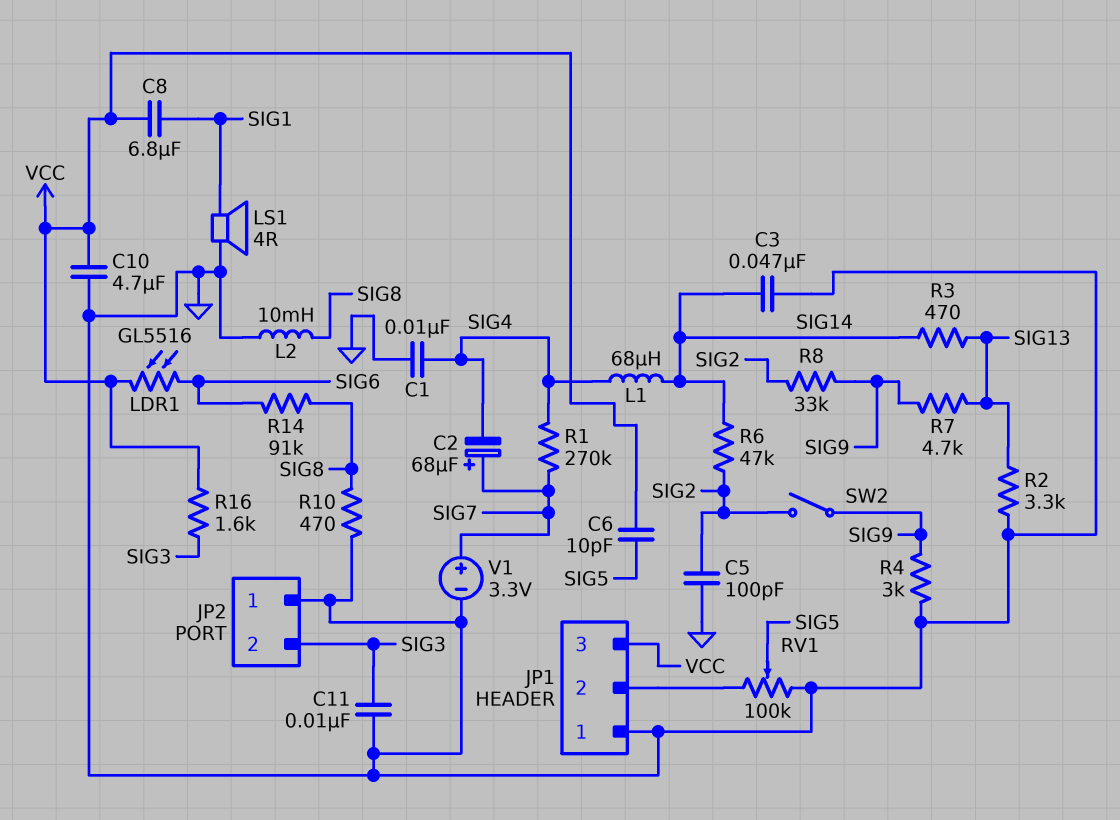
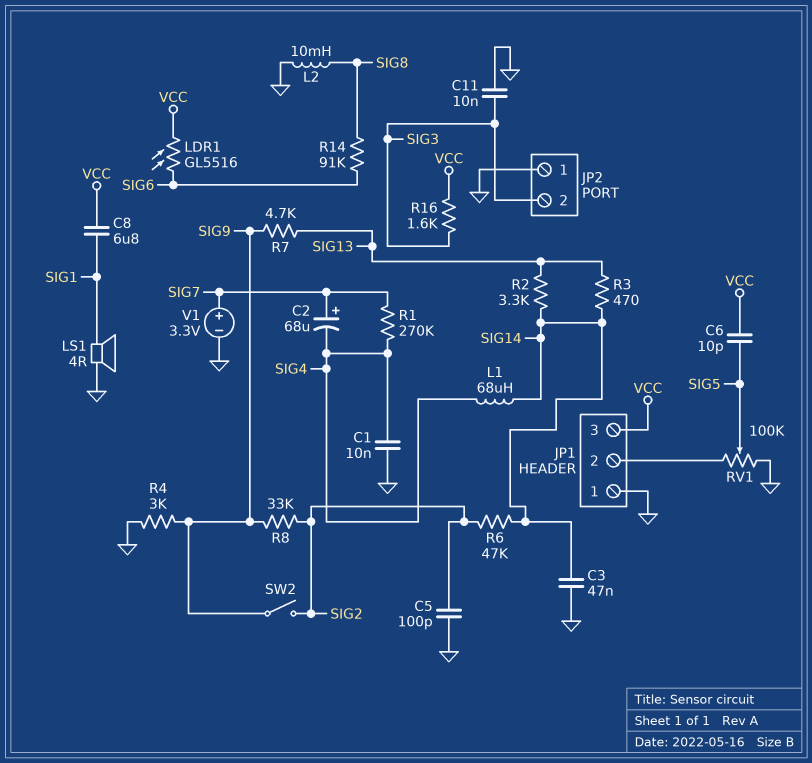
C10: 4.7uF (GND, VCC) -> none
R2: 3.3k (GND, SIG13) -> 3.3k (SIG13, SIG14)
R10: 470 (GND, SIG8) -> none

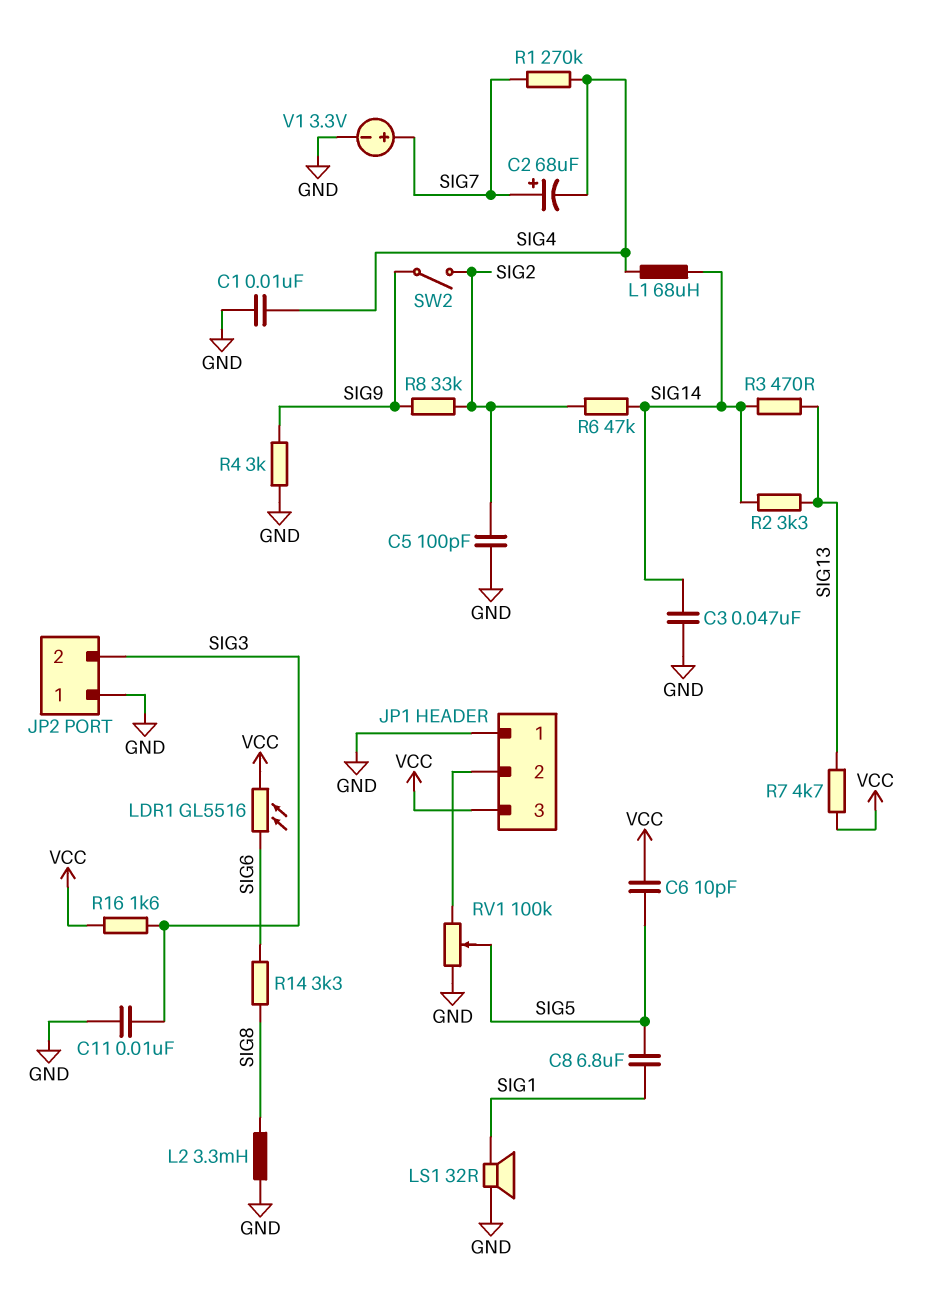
C8: 6.8uF (SIG1, VCC) -> 6.8uF (SIG1, SIG5)
L2: 10mH (GND, SIG8) -> 3.3mH (GND, SIG8)
LS1: speaker 4R (GND, SIG1) -> speaker 32R (GND, SIG1)
R7: 4.7k (SIG9, SIG13) -> 4.7k (SIG13, VCC)
R14: 91k (SIG6, SIG8) -> 3.3k (SIG6, SIG8)

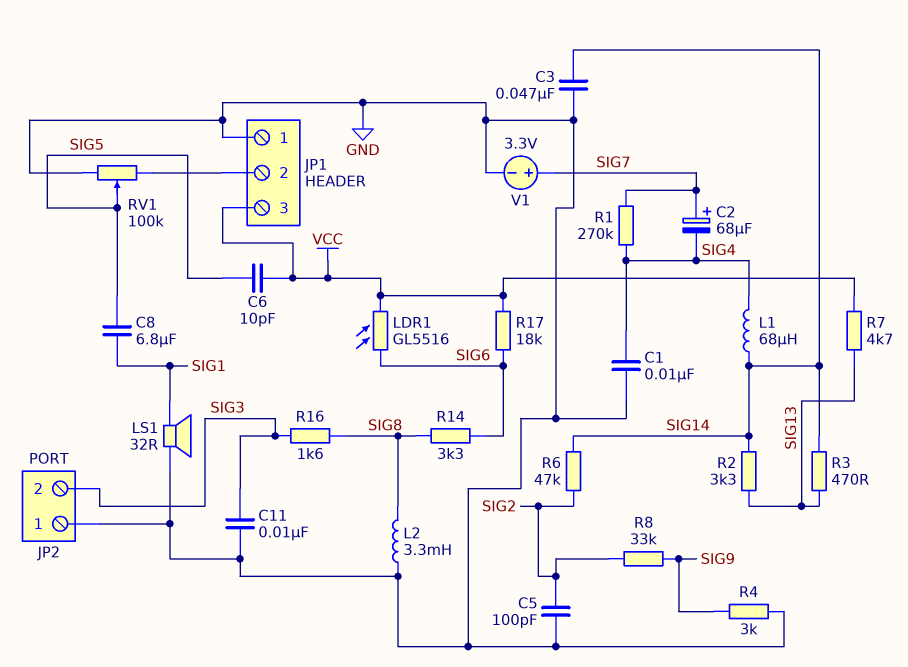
R16: 1.6k (SIG3, VCC) -> 1.6k (SIG3, SIG8)
R17: none -> 18k (SIG6, VCC)
SW2: switch (SIG2, SIG9) -> none

